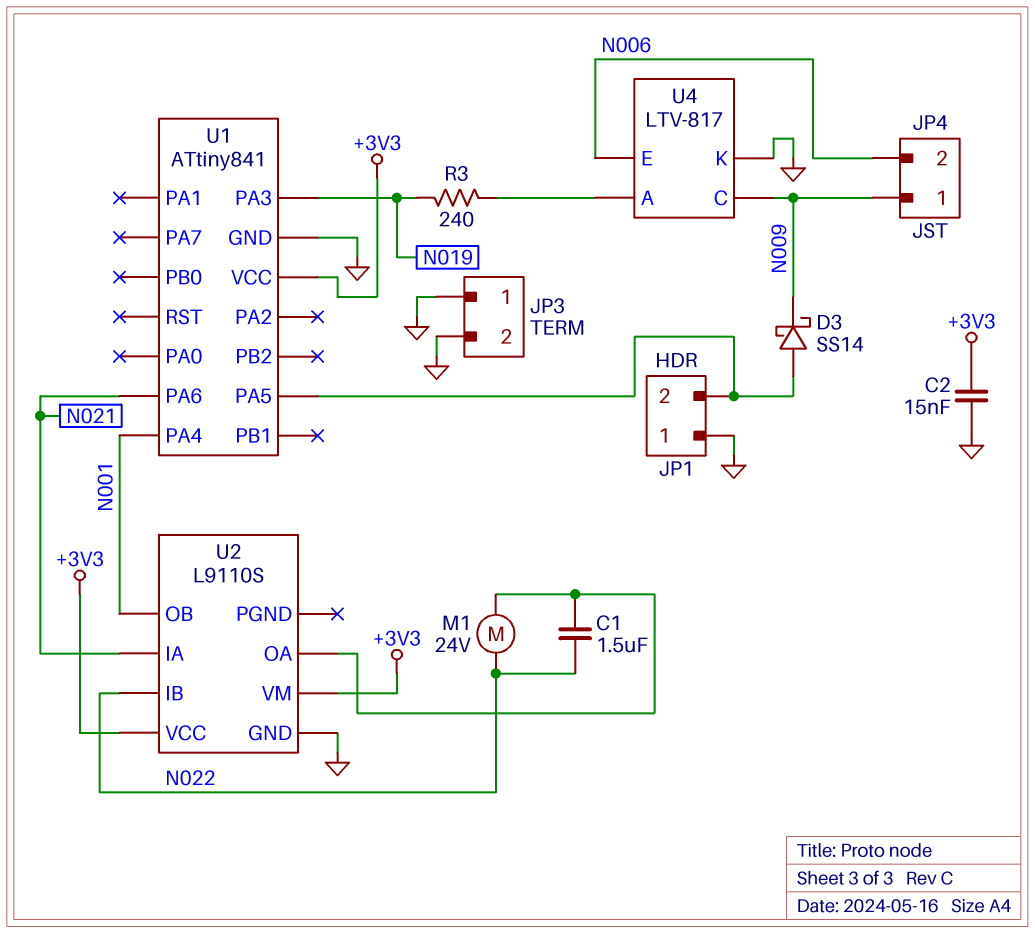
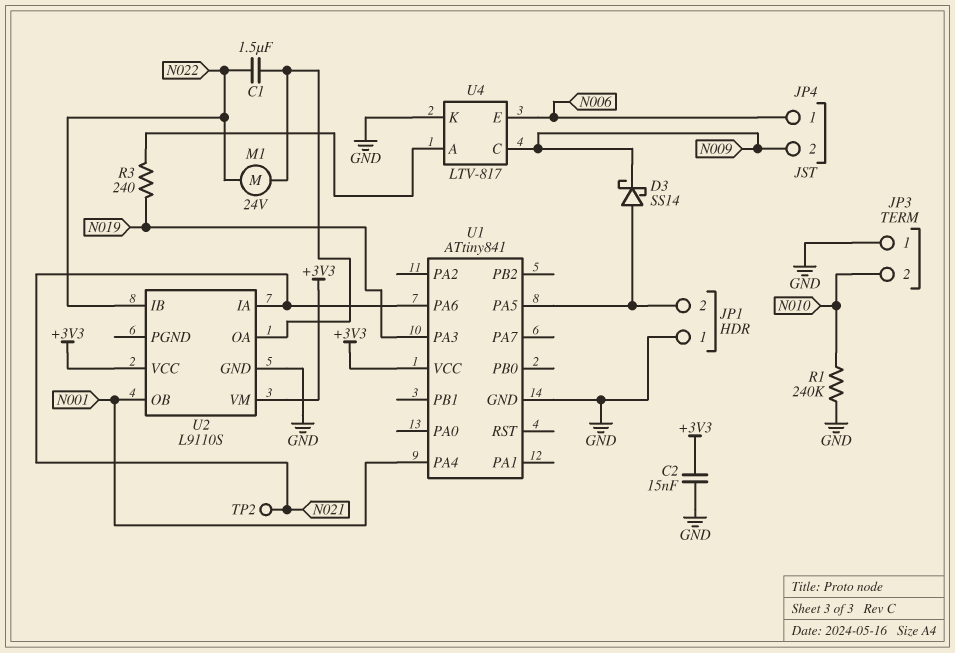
JP3 pin 2: GND -> N010
JP4 pin 1: N009 -> N006
JP4 pin 2: N006 -> N009
R1: none -> 240k (GND, N010)
TP2: none -> test point (N021)

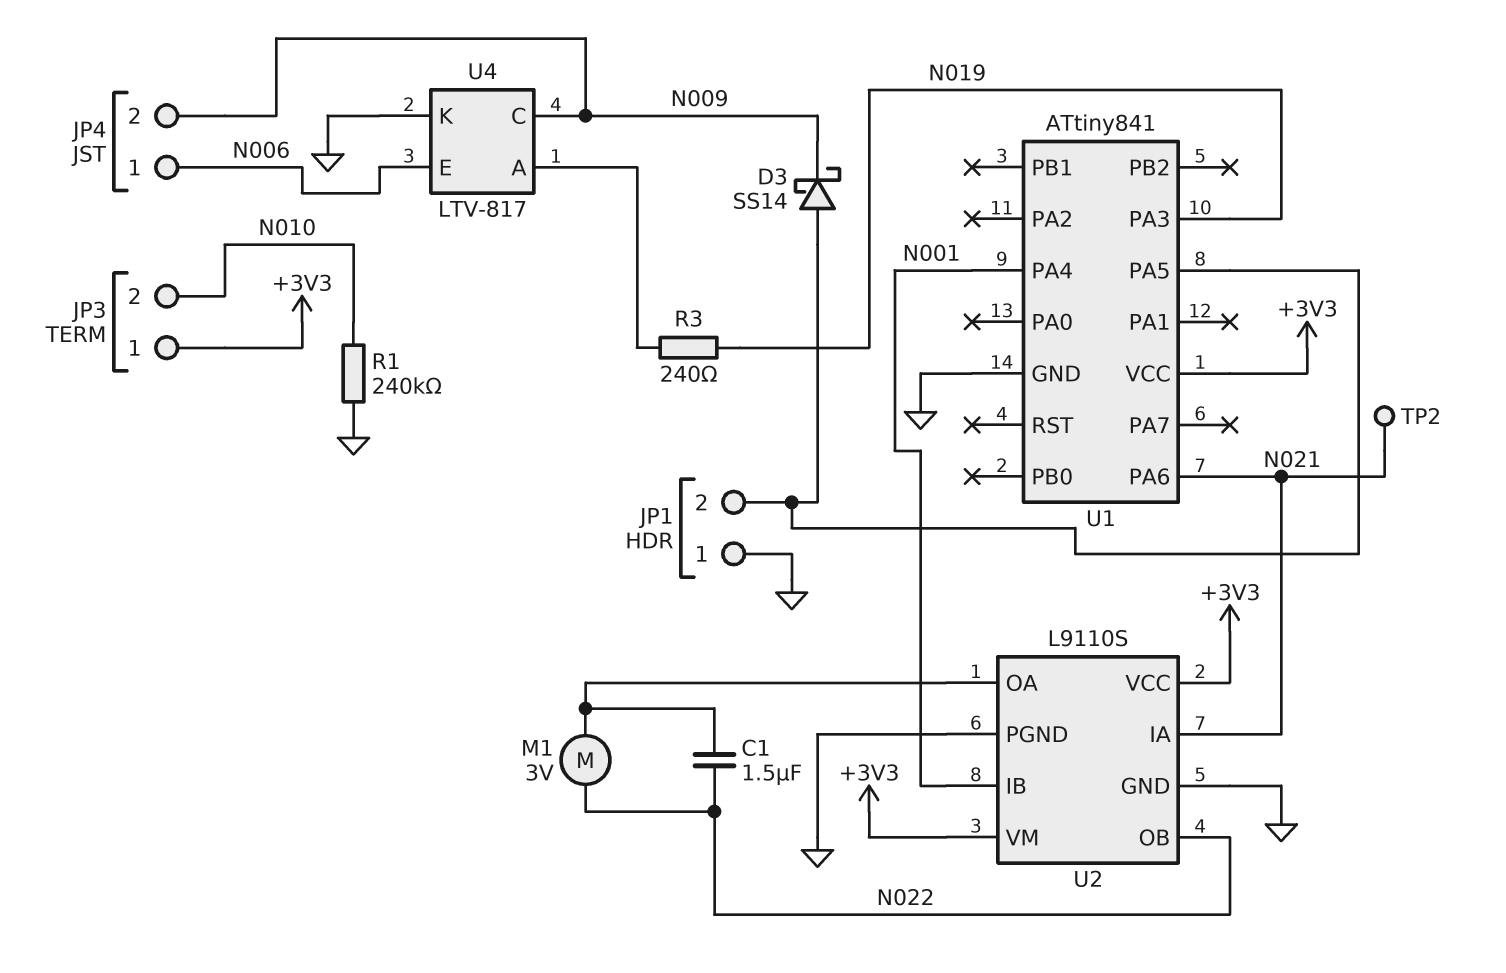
C2: 15nF (+3V3, GND) -> none
JP3 pin 1: GND -> +3V3
M1: motor 24V (N022, U2/OA) -> motor 3V (N022, U2/OA)
U2 pin IB: N022 -> N001
U2 pin OB: N001 -> N022
U2 pin PGND: none -> GND

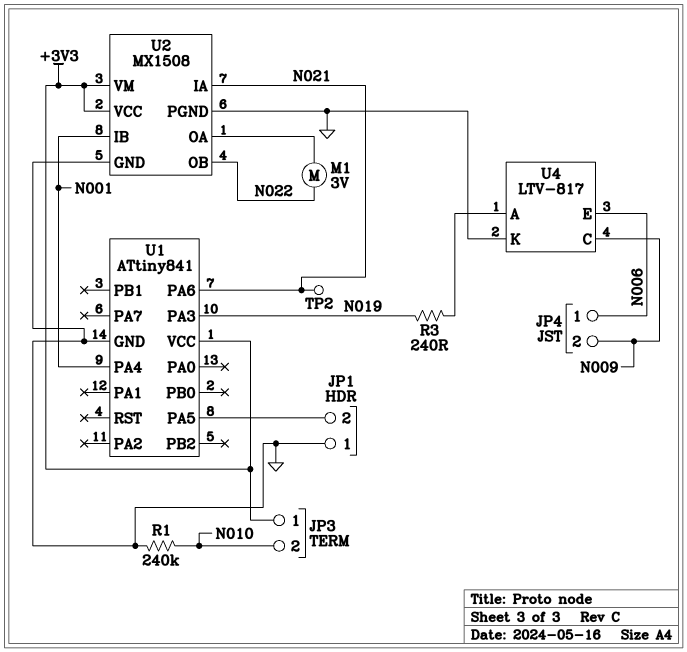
C1: 1.5uF (N022, U2/OA) -> none
D3: schottky SS14 (A JP1/2, K N009) -> none
U2: L9110S -> MX1508

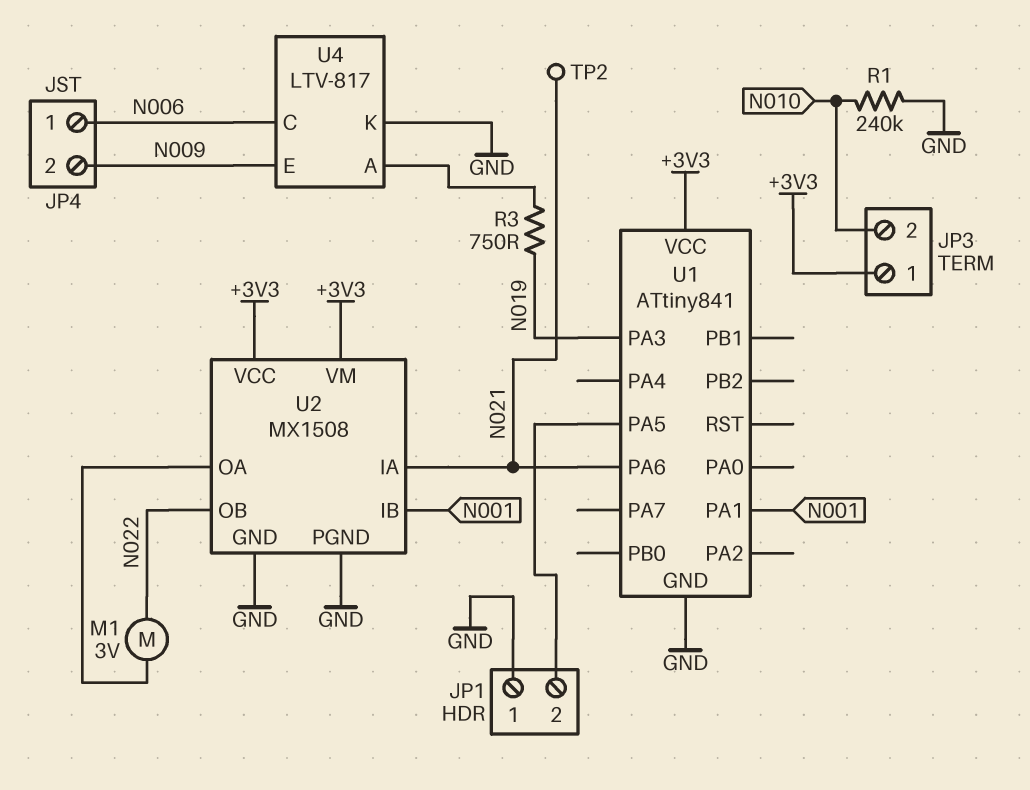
R3: 240 (N019, U4/A) -> 750 (N019, U4/A)
U1 pin PA1: none -> N001
U1 pin PA4: N001 -> none
U4 pin C: N009 -> N006
U4 pin E: N006 -> N009

